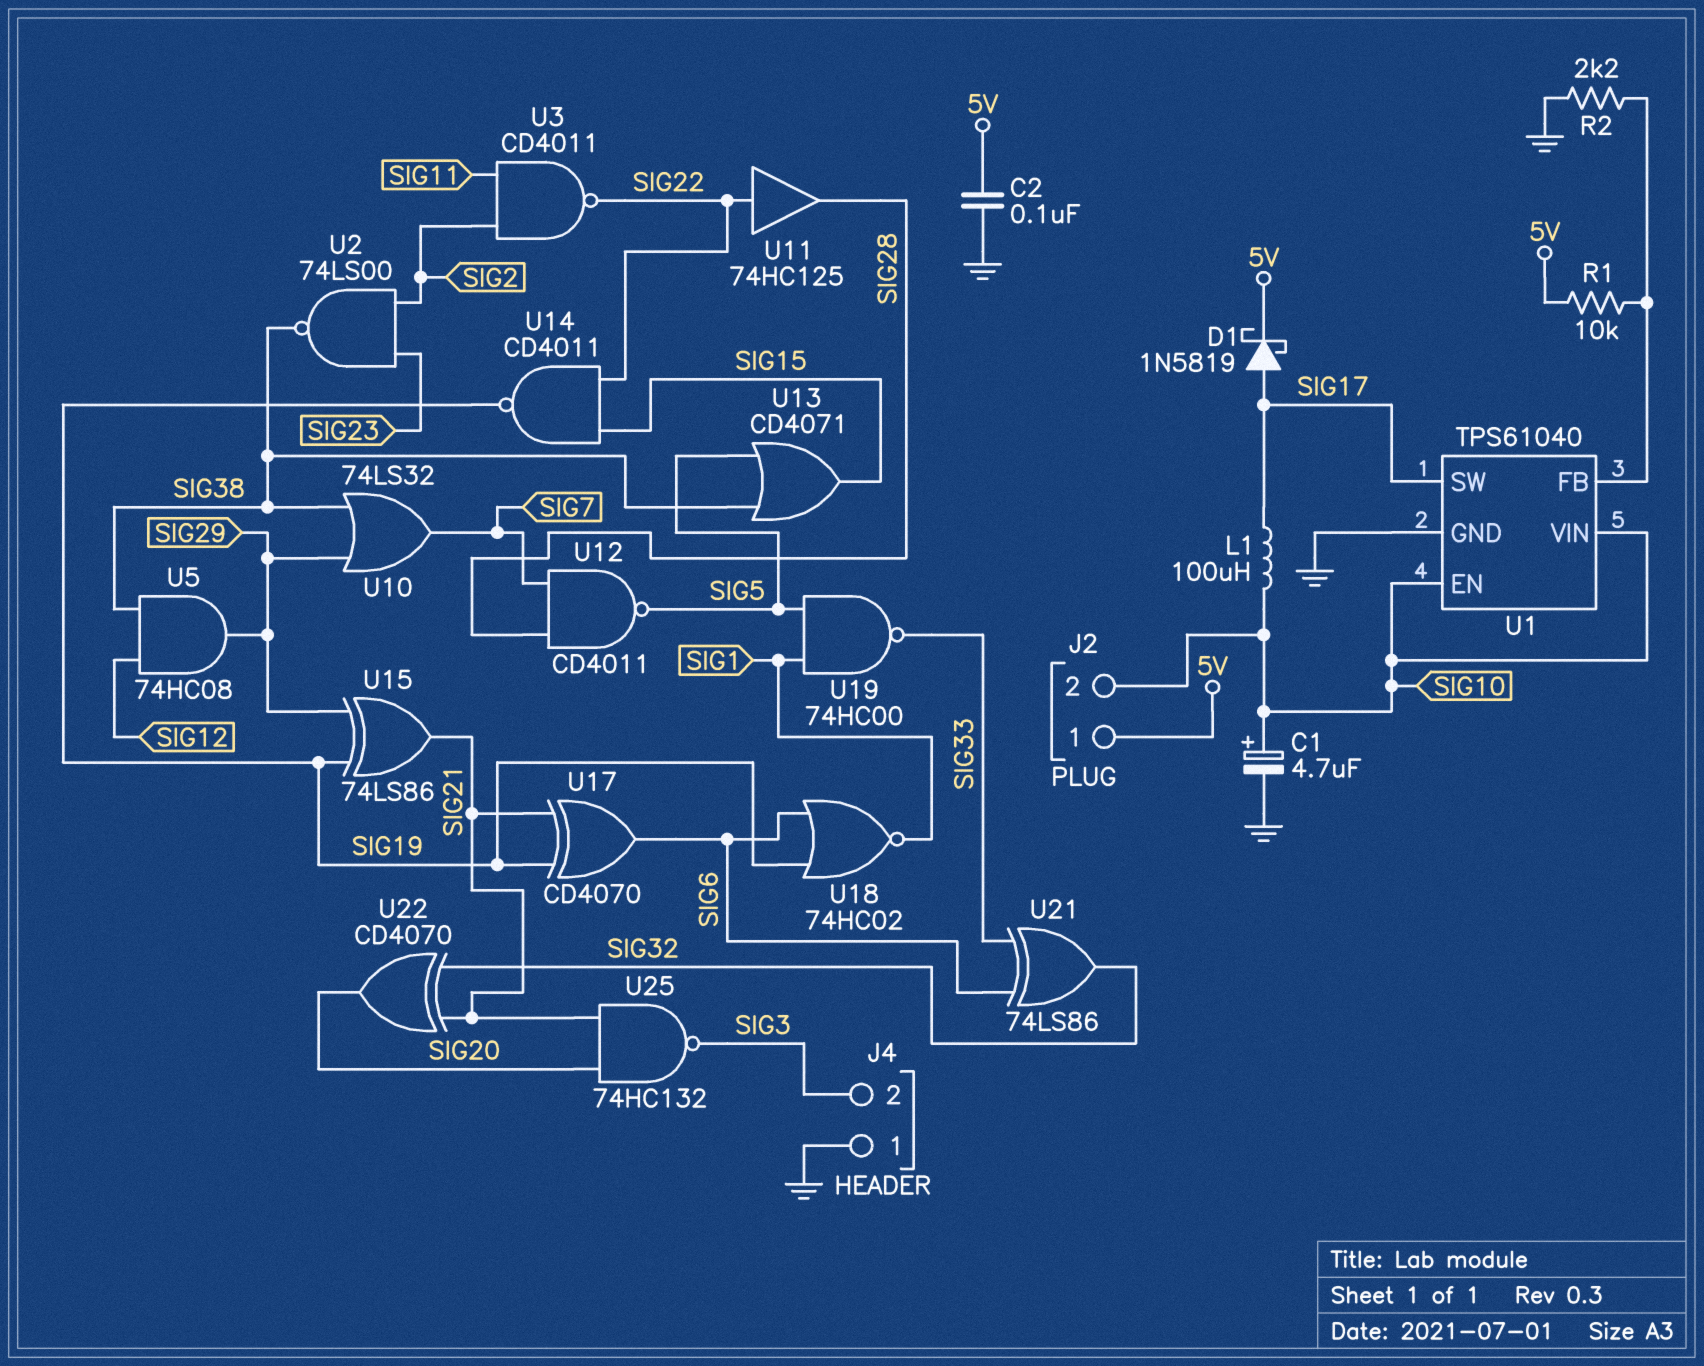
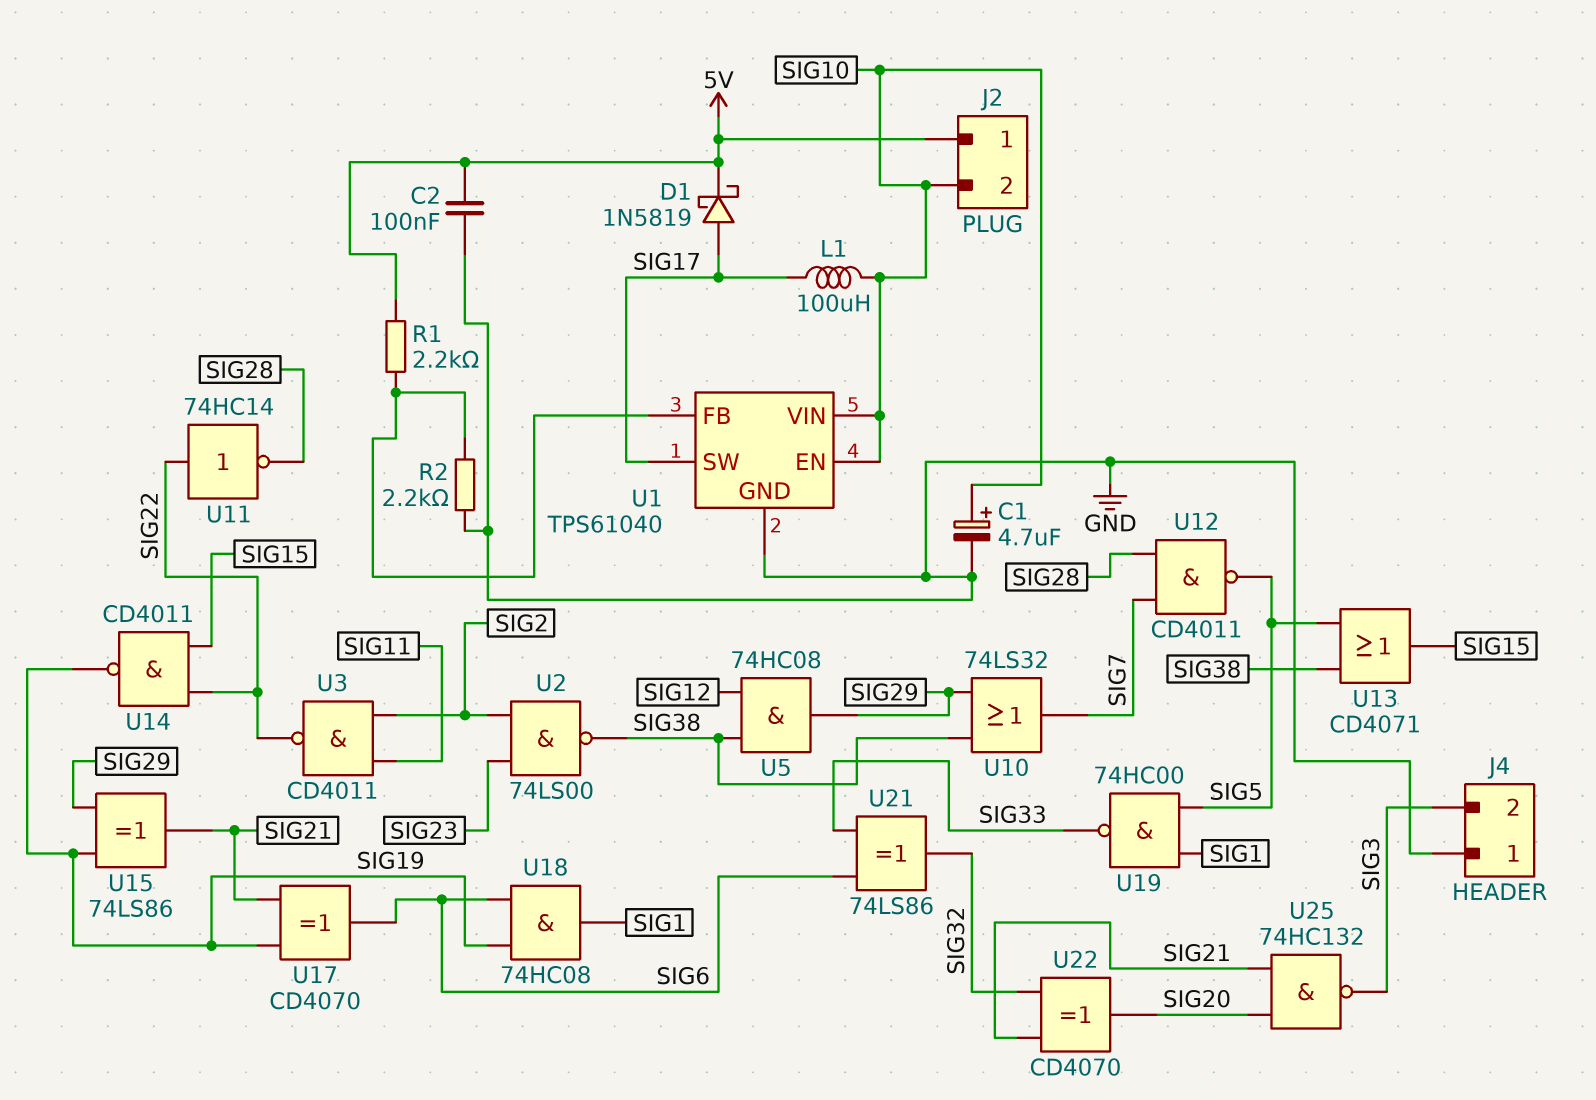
R1: 10k (5V, U1/FB) -> 2.2k (5V, U1/FB)
U11: buffer 74HC125 (in SIG22, out SIG28) -> NOT 74HC14 (in SIG22, out SIG28)
U18: NOR 74HC02 (in SIG6, in SIG19, out SIG1) -> AND 74HC08 (in SIG6, in SIG19, out SIG1)

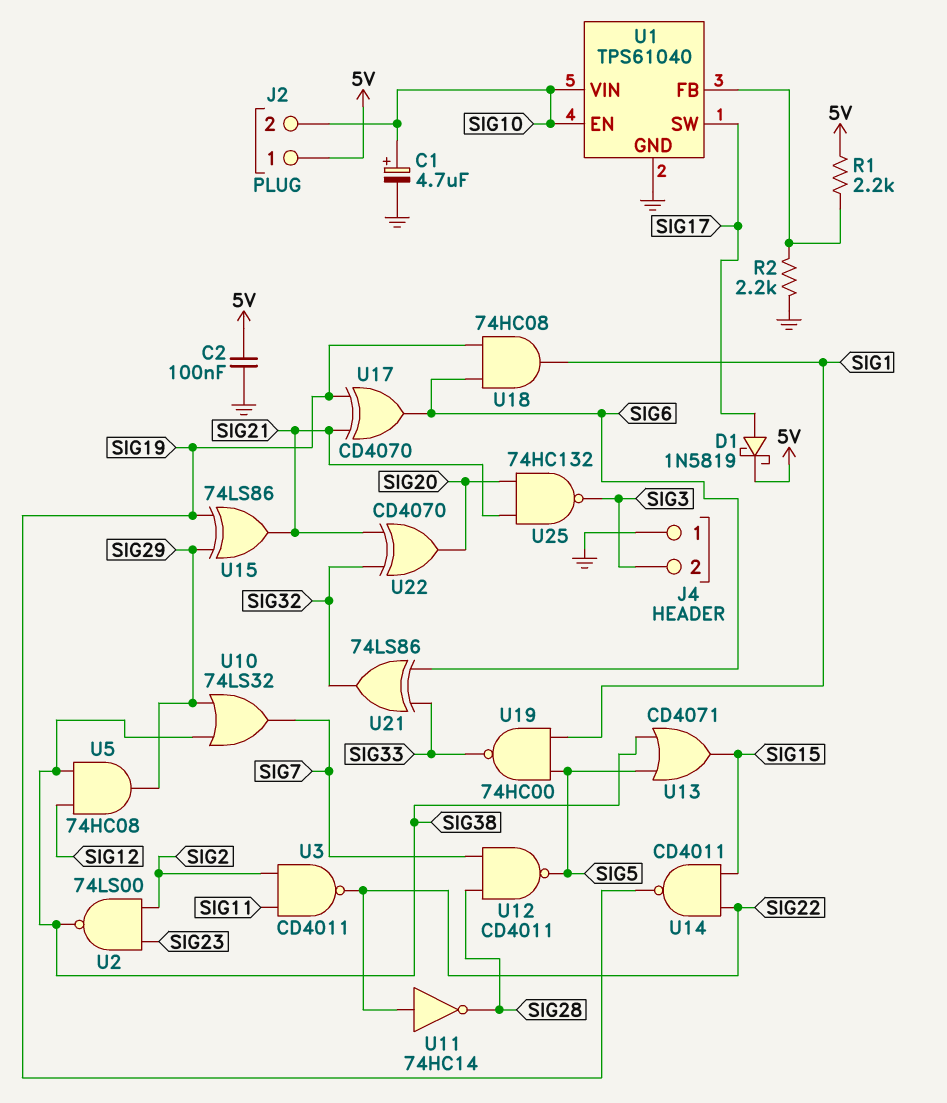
L1: 100uH (SIG10, SIG17) -> none

